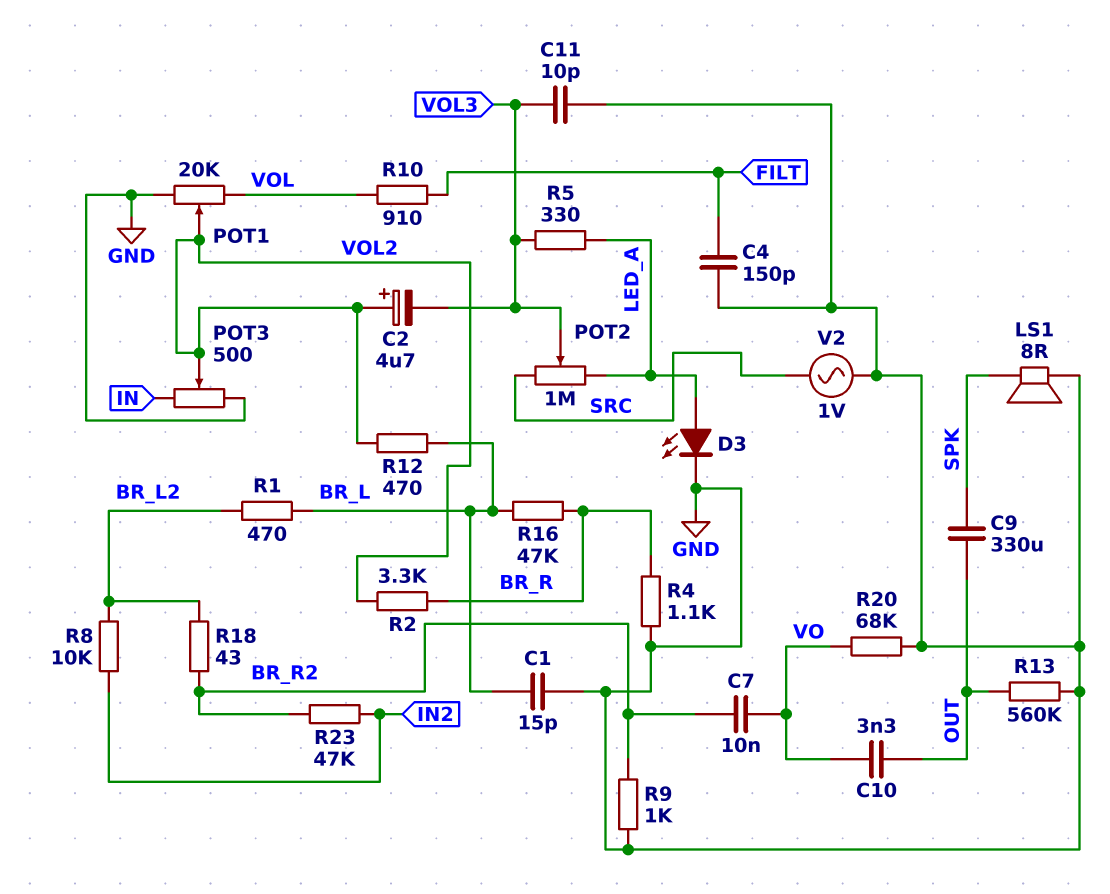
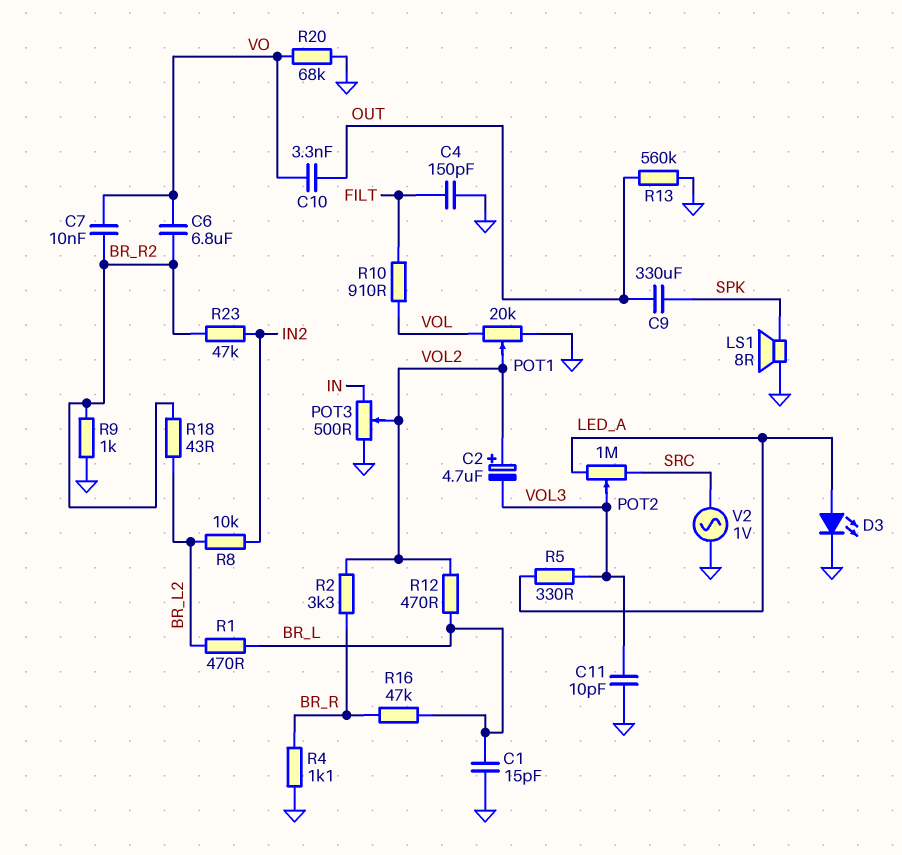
C6: none -> 6.8uF (BR_R2, VO)

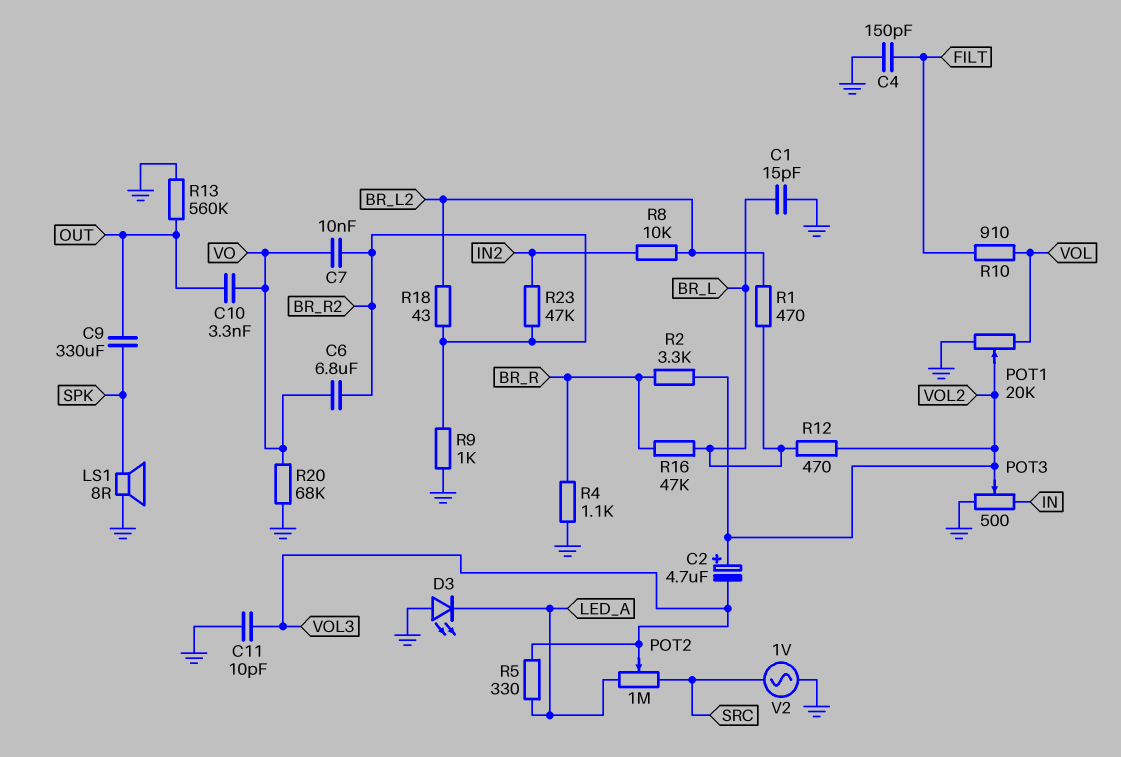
D3: LED (A LED_A, K GND) -> LED (A GND, K LED_A)

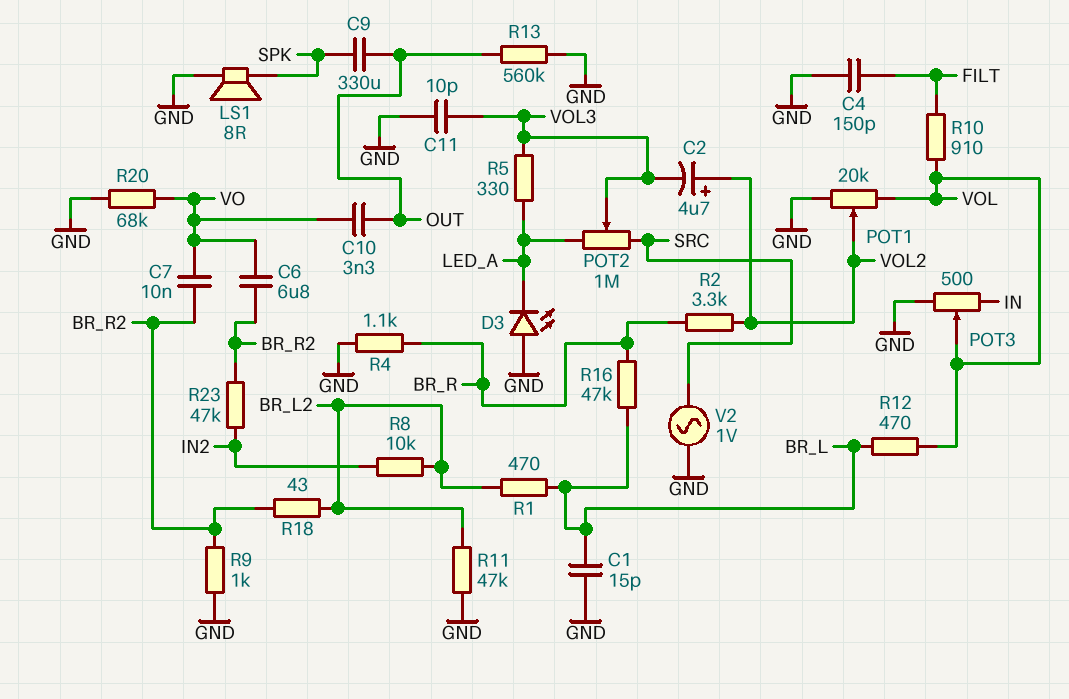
POT3: 500 (GND, IN, wiper VOL2) -> 500 (GND, IN, wiper VOL)
R11: none -> 47k (BR_L2, GND)
R12: 470 (BR_L, VOL2) -> 470 (BR_L, VOL)

